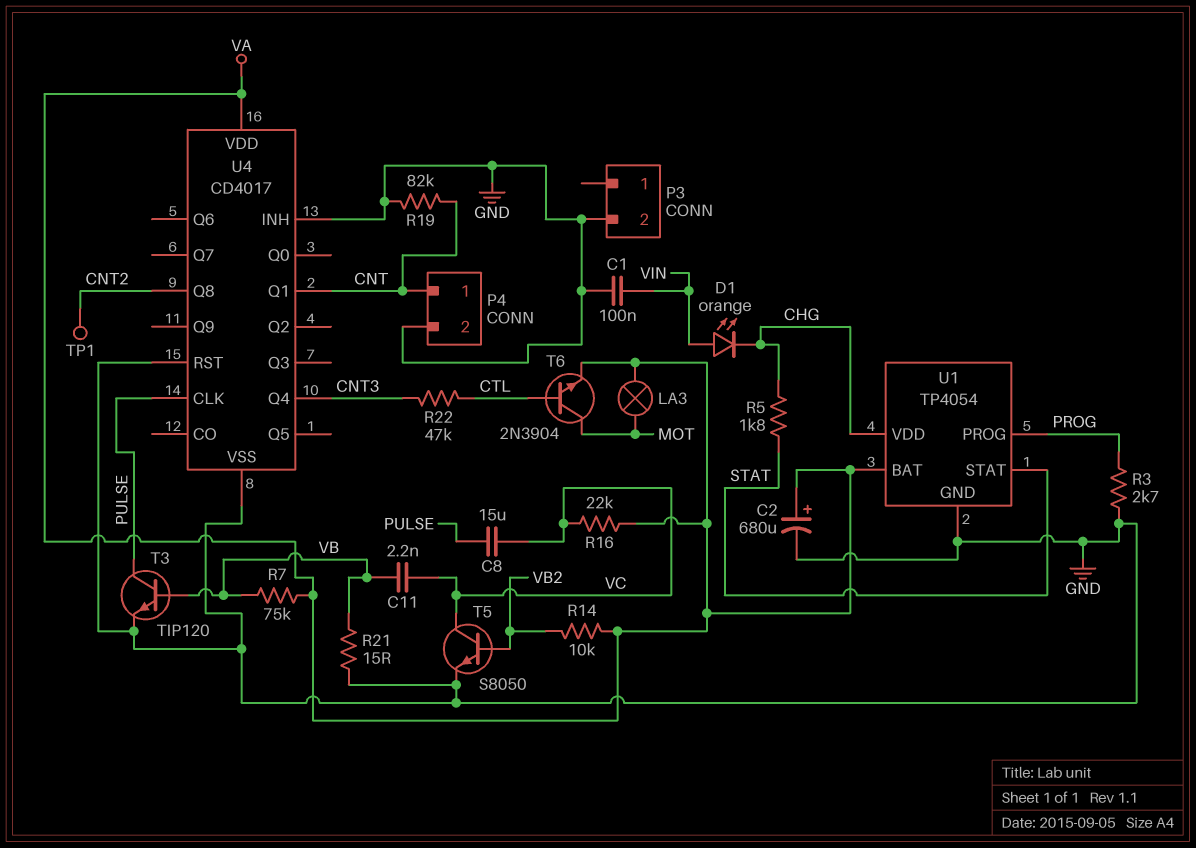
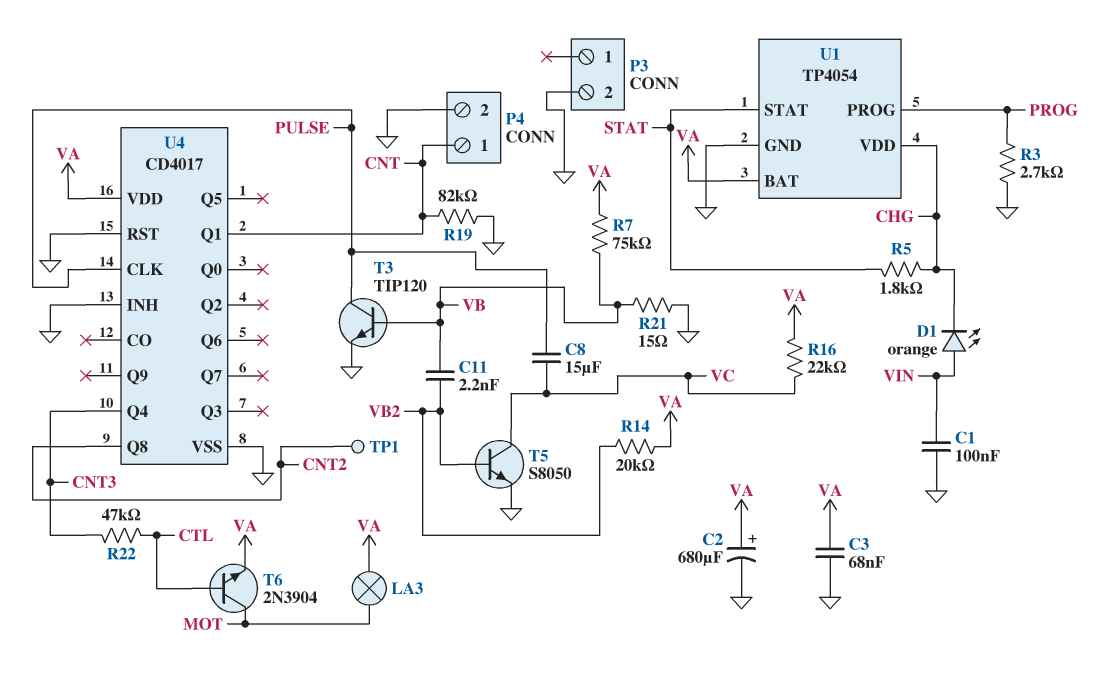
C3: none -> 68nF (GND, VA)
C11: 2.2nF (VB, VC) -> 2.2nF (VB, VB2)
R14: 10k (VA, VB2) -> 20k (VA, VB2)

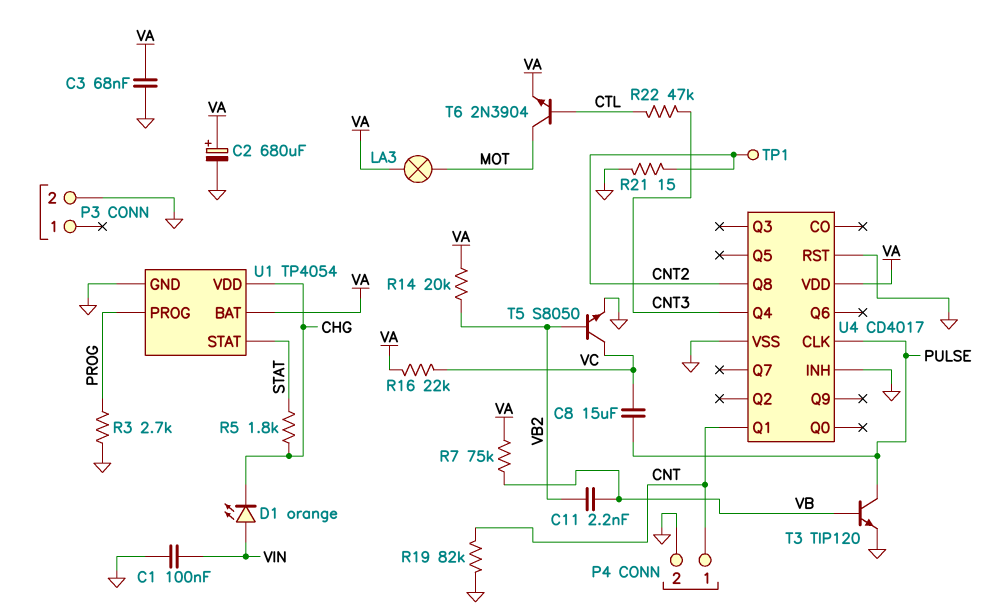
R21: 15 (GND, VB) -> 15 (CNT2, GND)

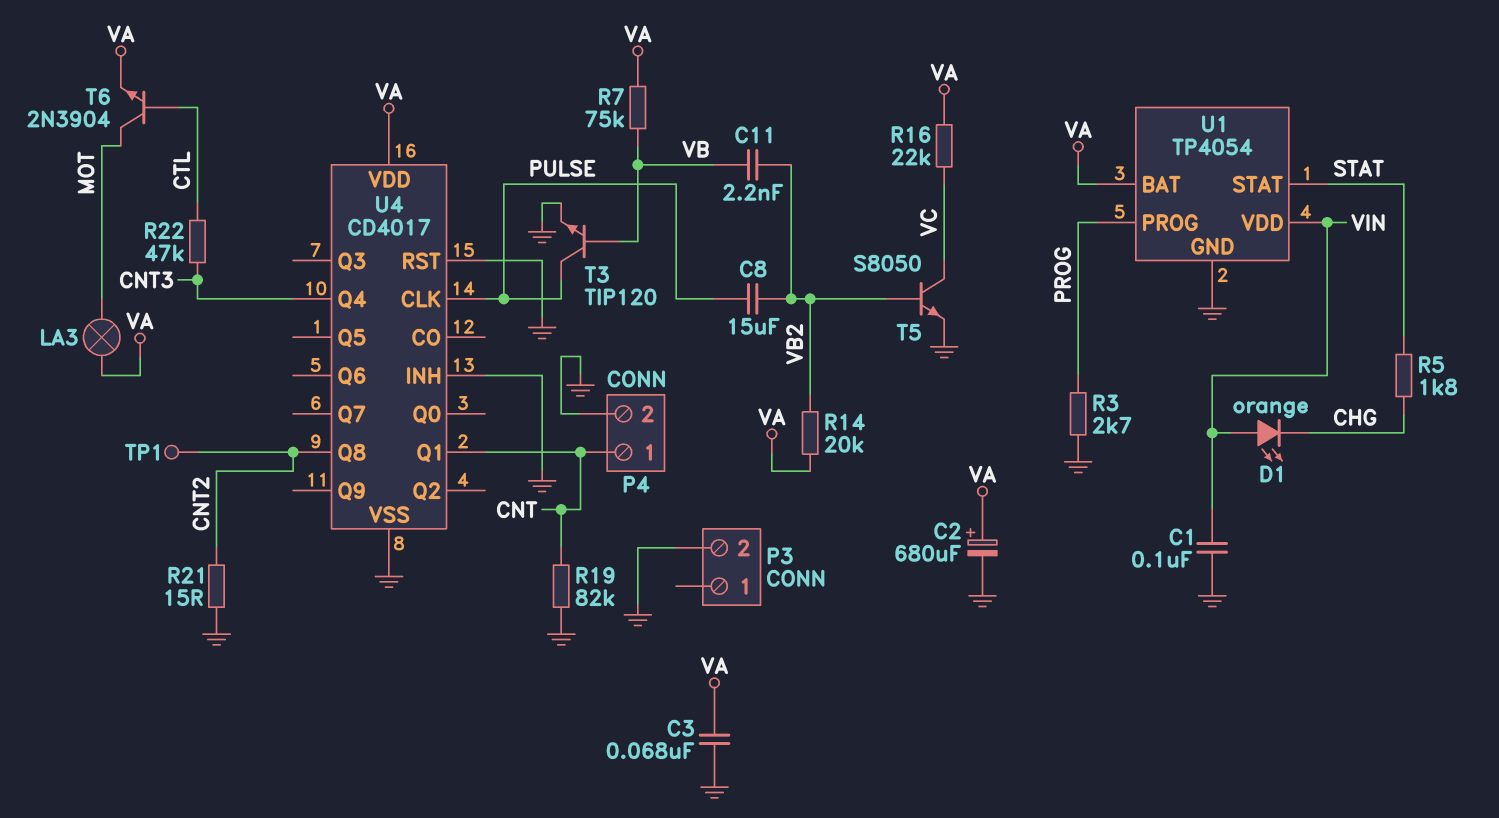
C8: 15uF (PULSE, VC) -> 15uF (PULSE, VB2)
U1 pin VDD: CHG -> VIN

